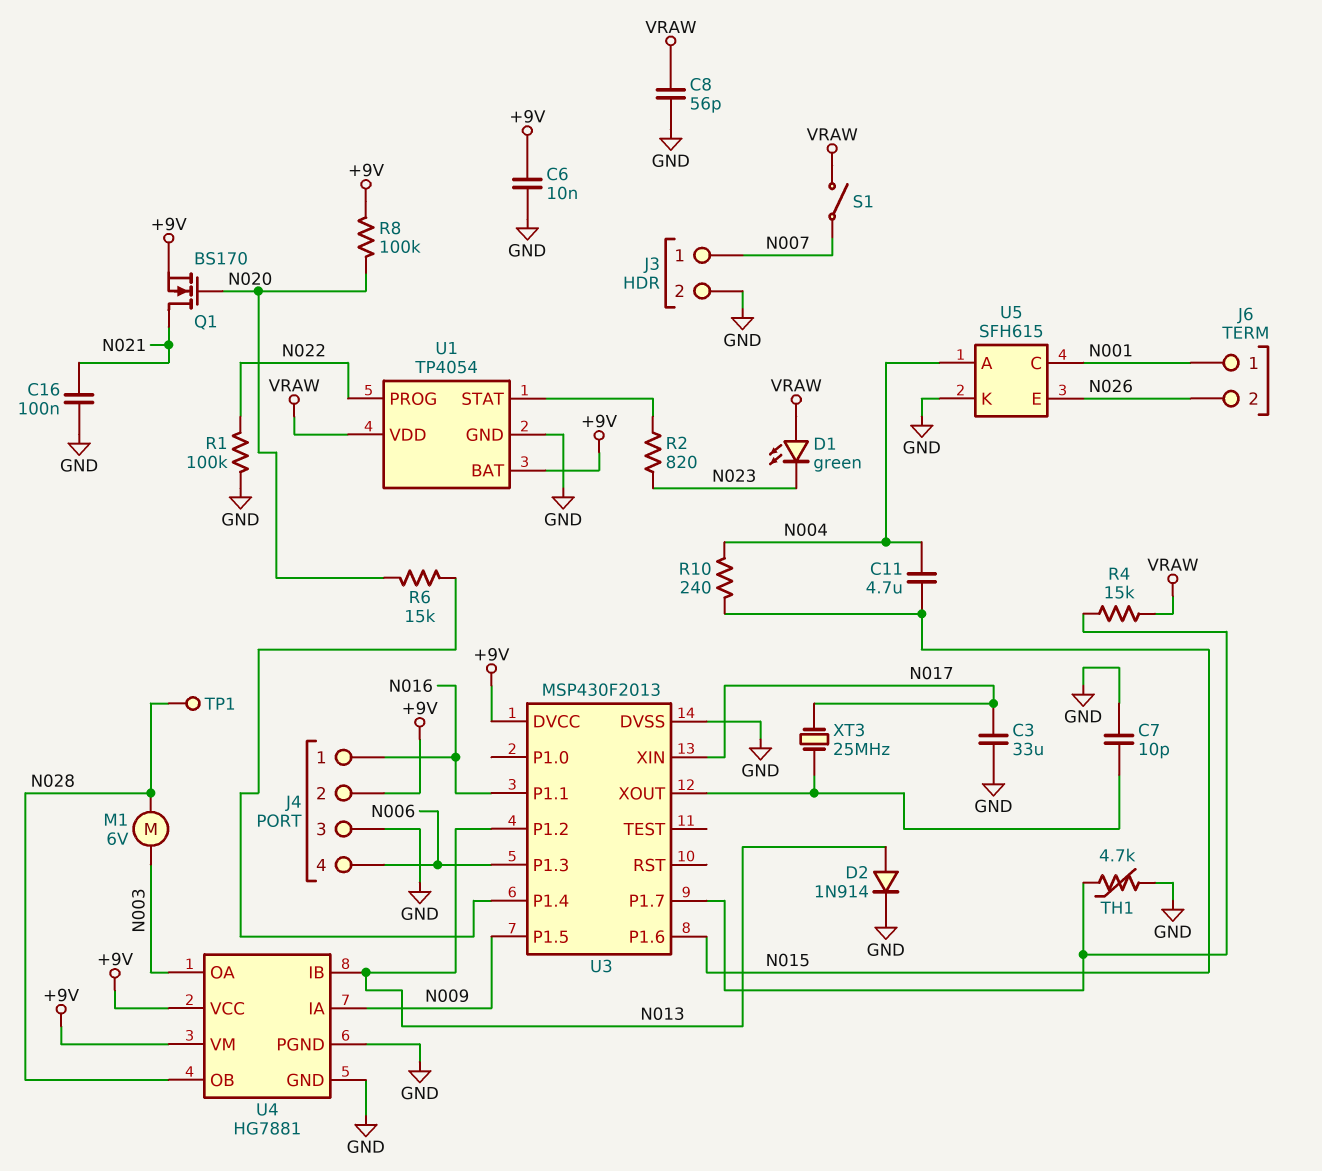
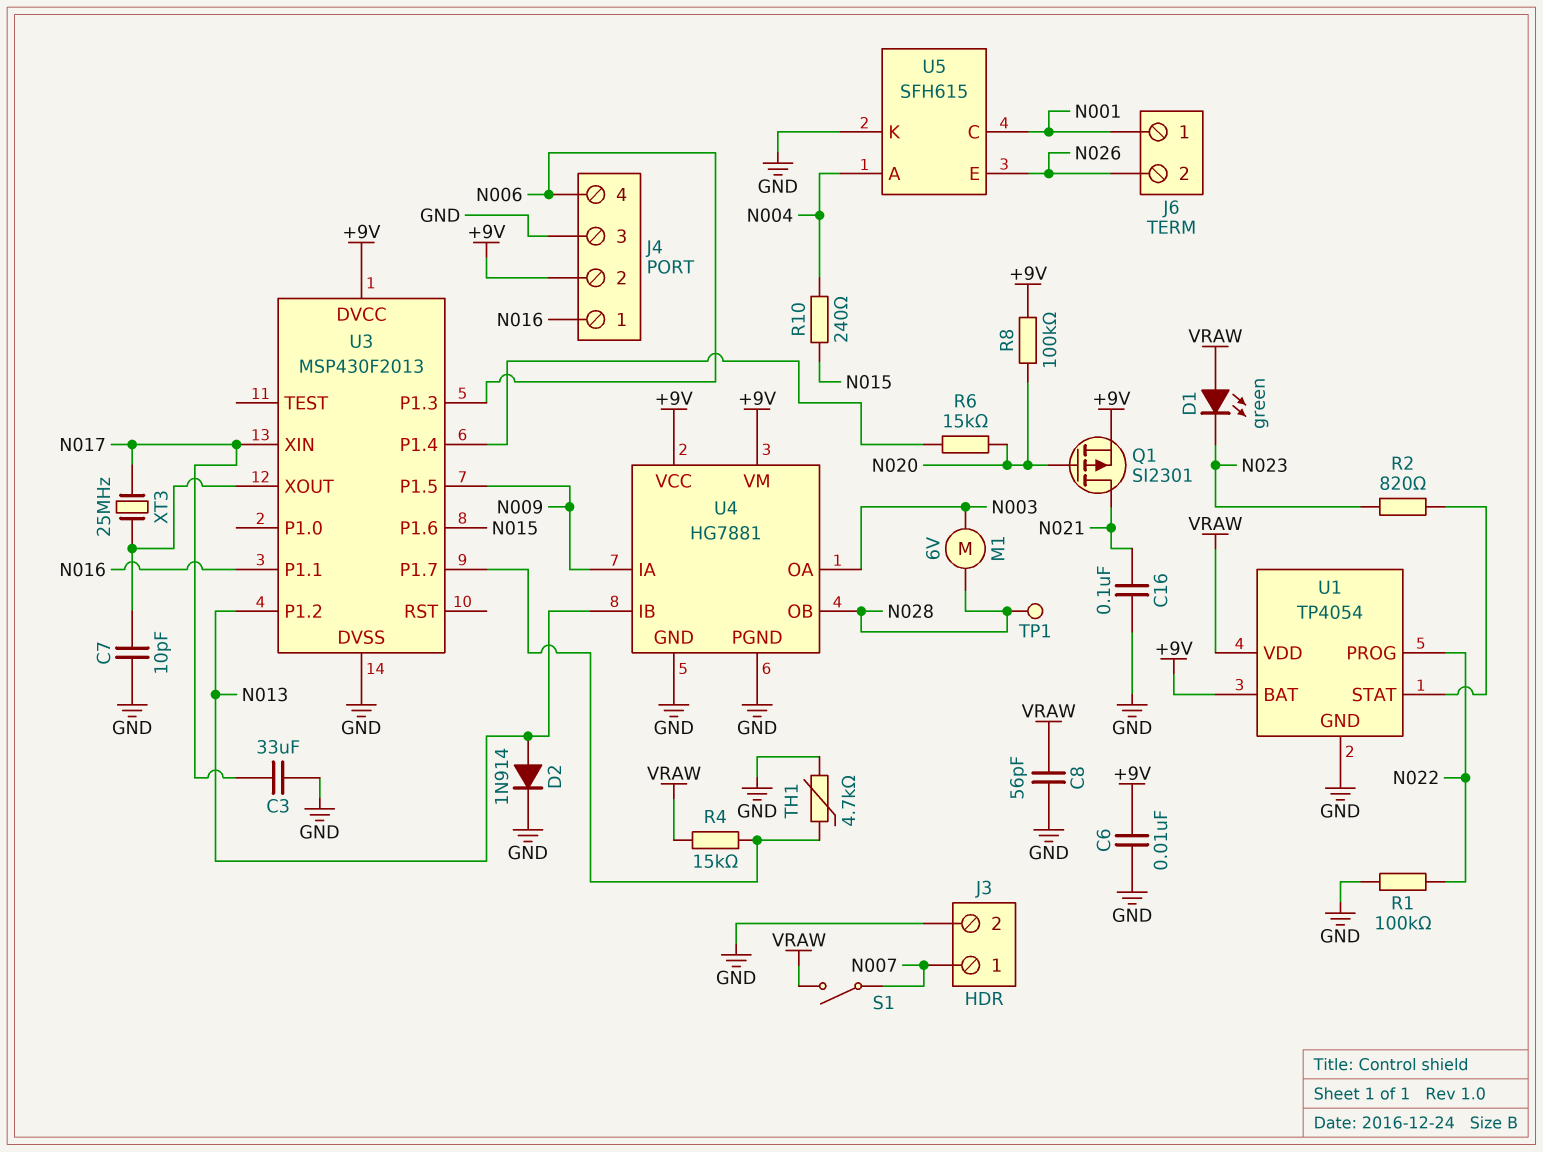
C11: 4.7uF (N004, N015) -> none
Q1: NMOS BS170 (G N020, D N021, S +9V) -> PMOS SI2301 (G N020, D N021, S +9V)

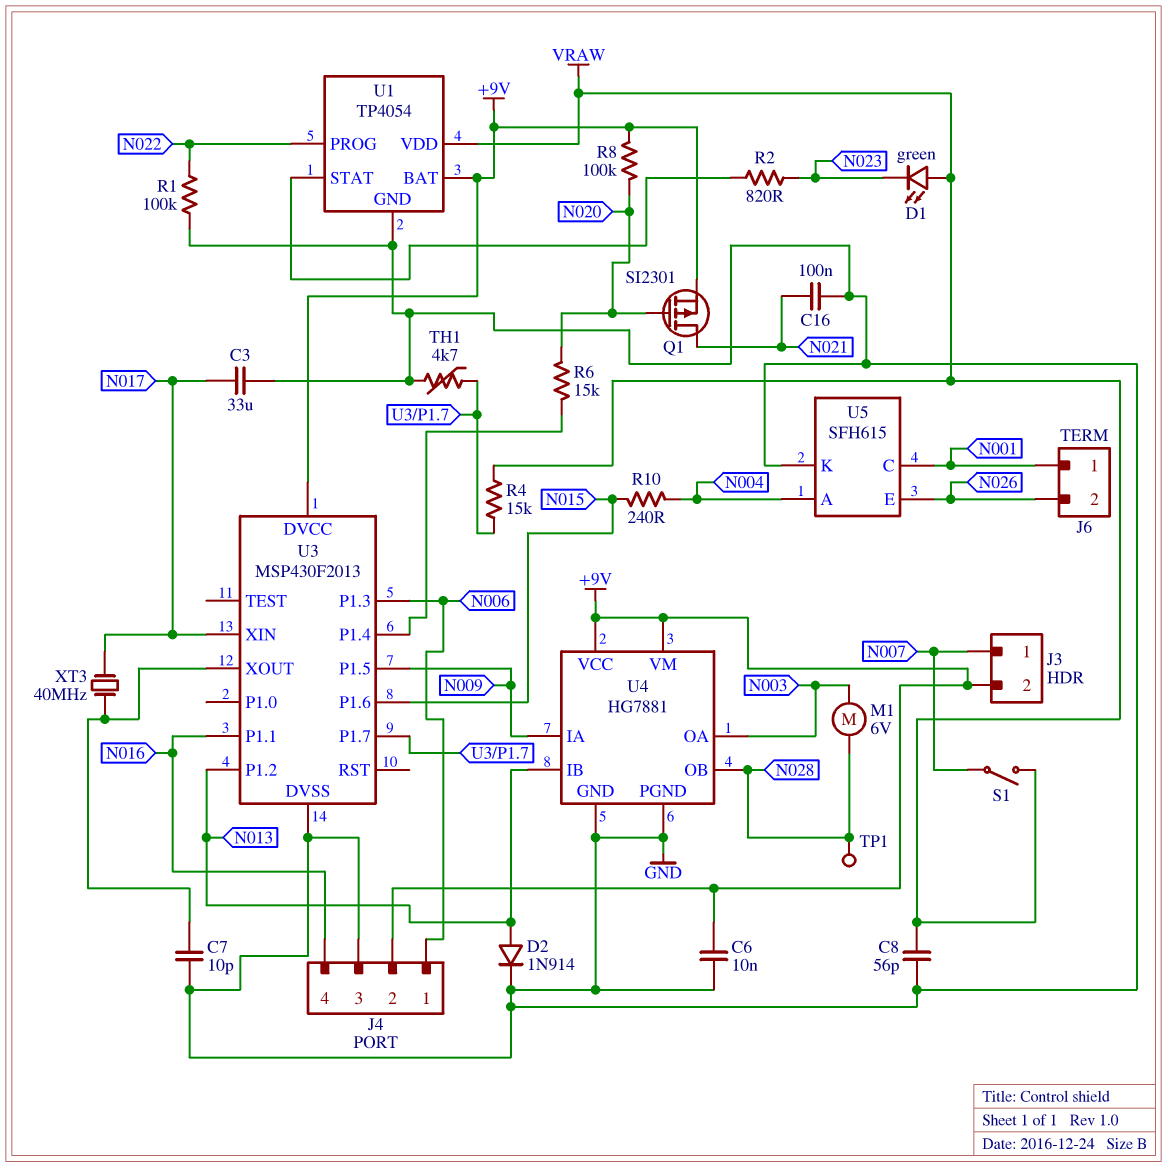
J3 pin 2: GND -> +9V
J4 pin 1: N016 -> N006
J4 pin 4: N006 -> N016
XT3: 25MHz (N017, U3/XOUT) -> 40MHz (N017, U3/XOUT)

